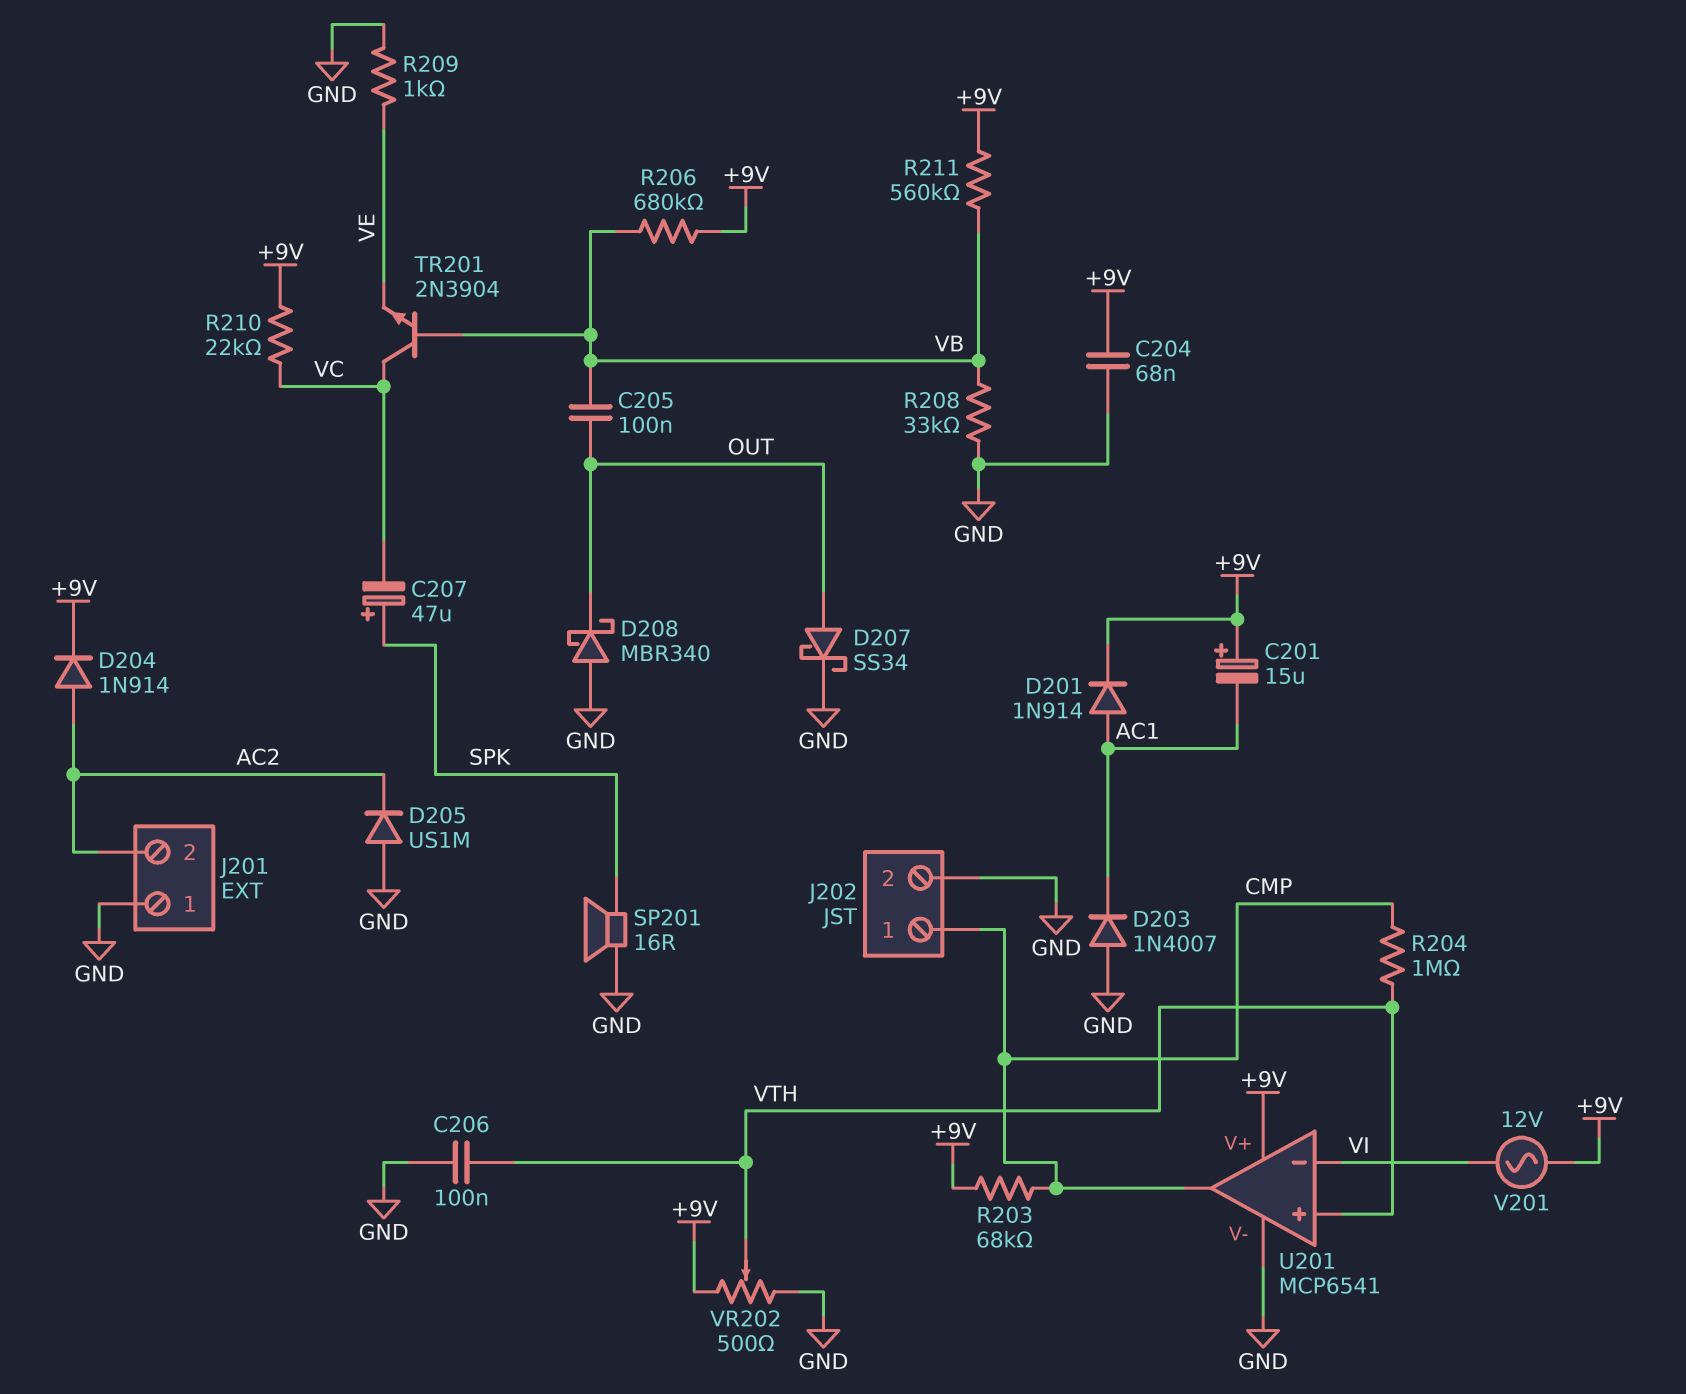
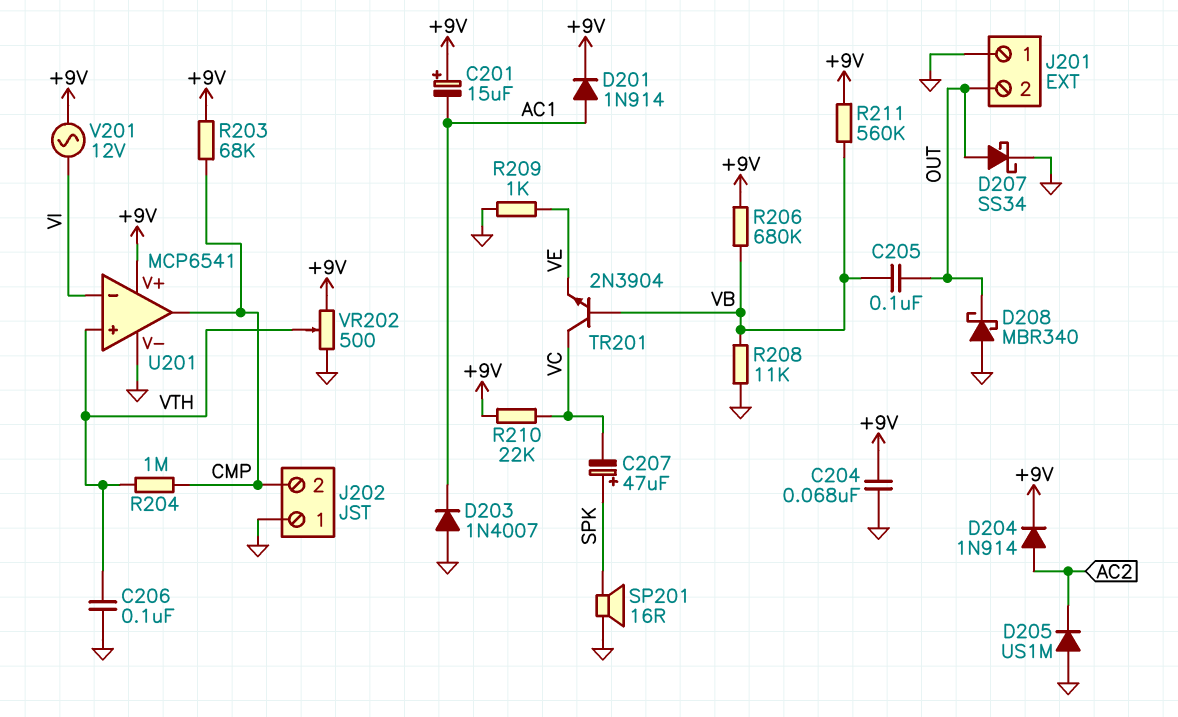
J201 pin 2: AC2 -> OUT
J202 pin 1: CMP -> GND
J202 pin 2: GND -> CMP
R208: 33k (GND, VB) -> 11k (GND, VB)

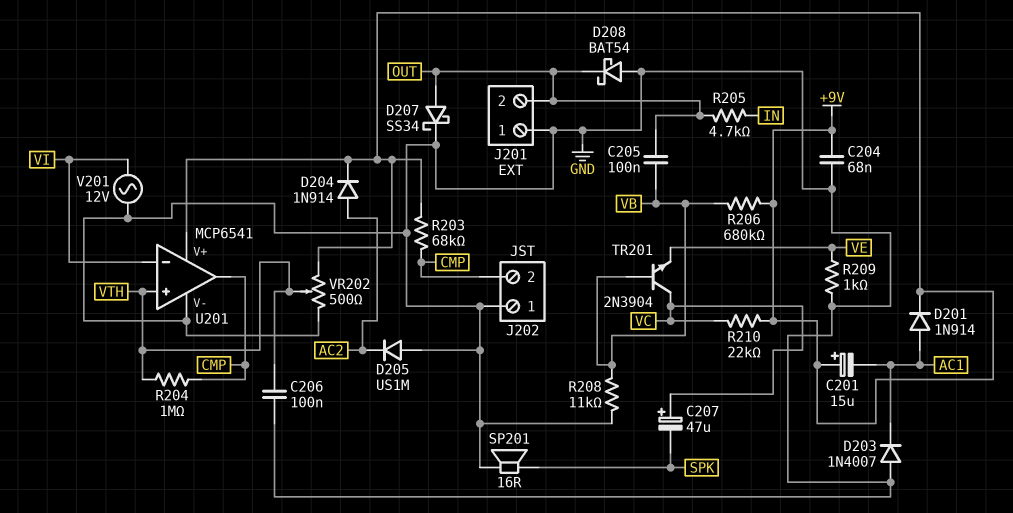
C207: 47uF (plus SPK, minus VC) -> 47uF (plus VC, minus SPK)
D208: schottky MBR340 (A GND, K OUT) -> schottky BAT54 (A GND, K OUT)
R205: none -> 4.7k (IN, OUT)
R211: 560k (+9V, VB) -> none
V201: AC 12V (+9V, VI) -> AC 12V (GND, VI)

